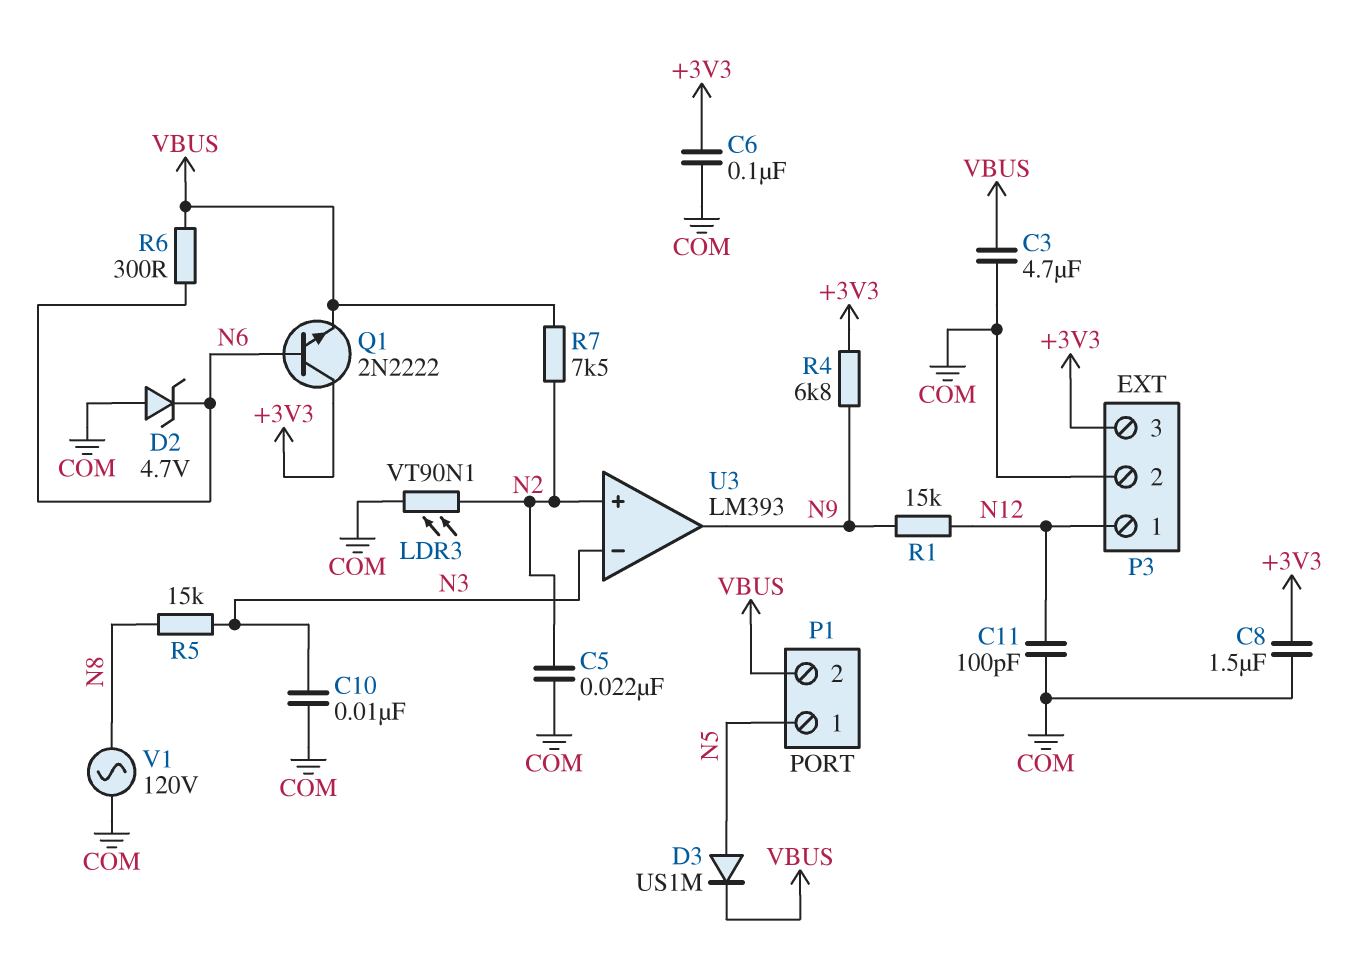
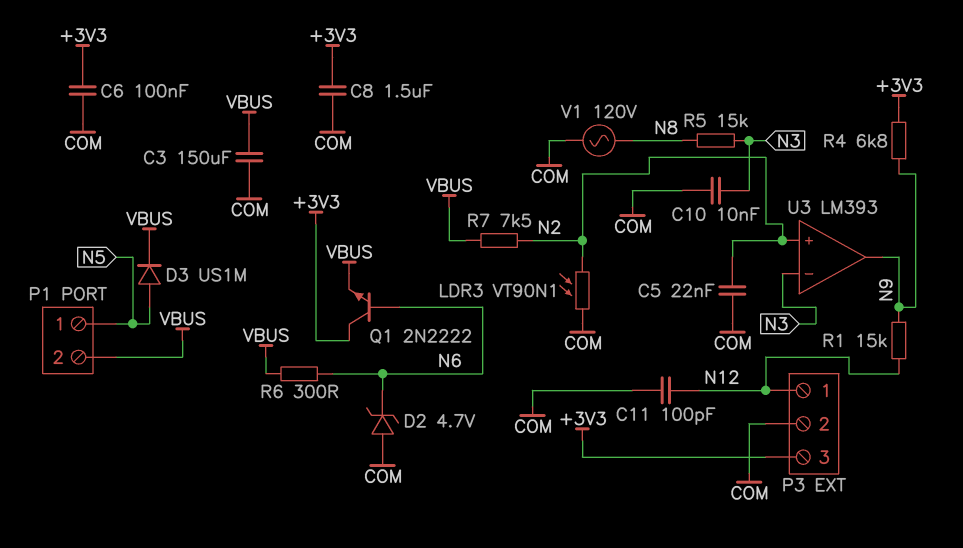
C3: 4.7uF (COM, VBUS) -> 150uF (COM, VBUS)

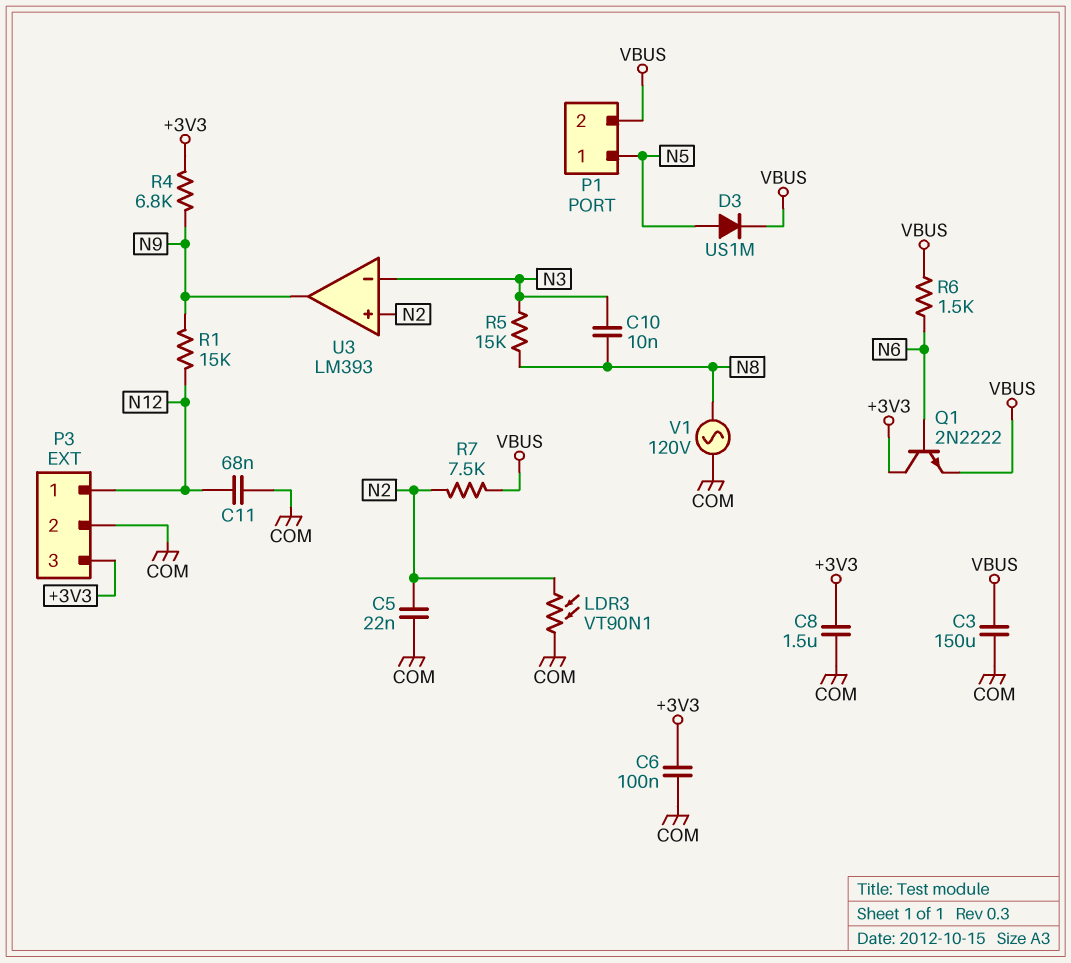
C10: 10nF (COM, N3) -> 10nF (N3, N8)
C11: 100pF (COM, N12) -> 68nF (COM, N12)
D2: zener 4.7V (A COM, K N6) -> none
R6: 300 (N6, VBUS) -> 1.5k (N6, VBUS)

